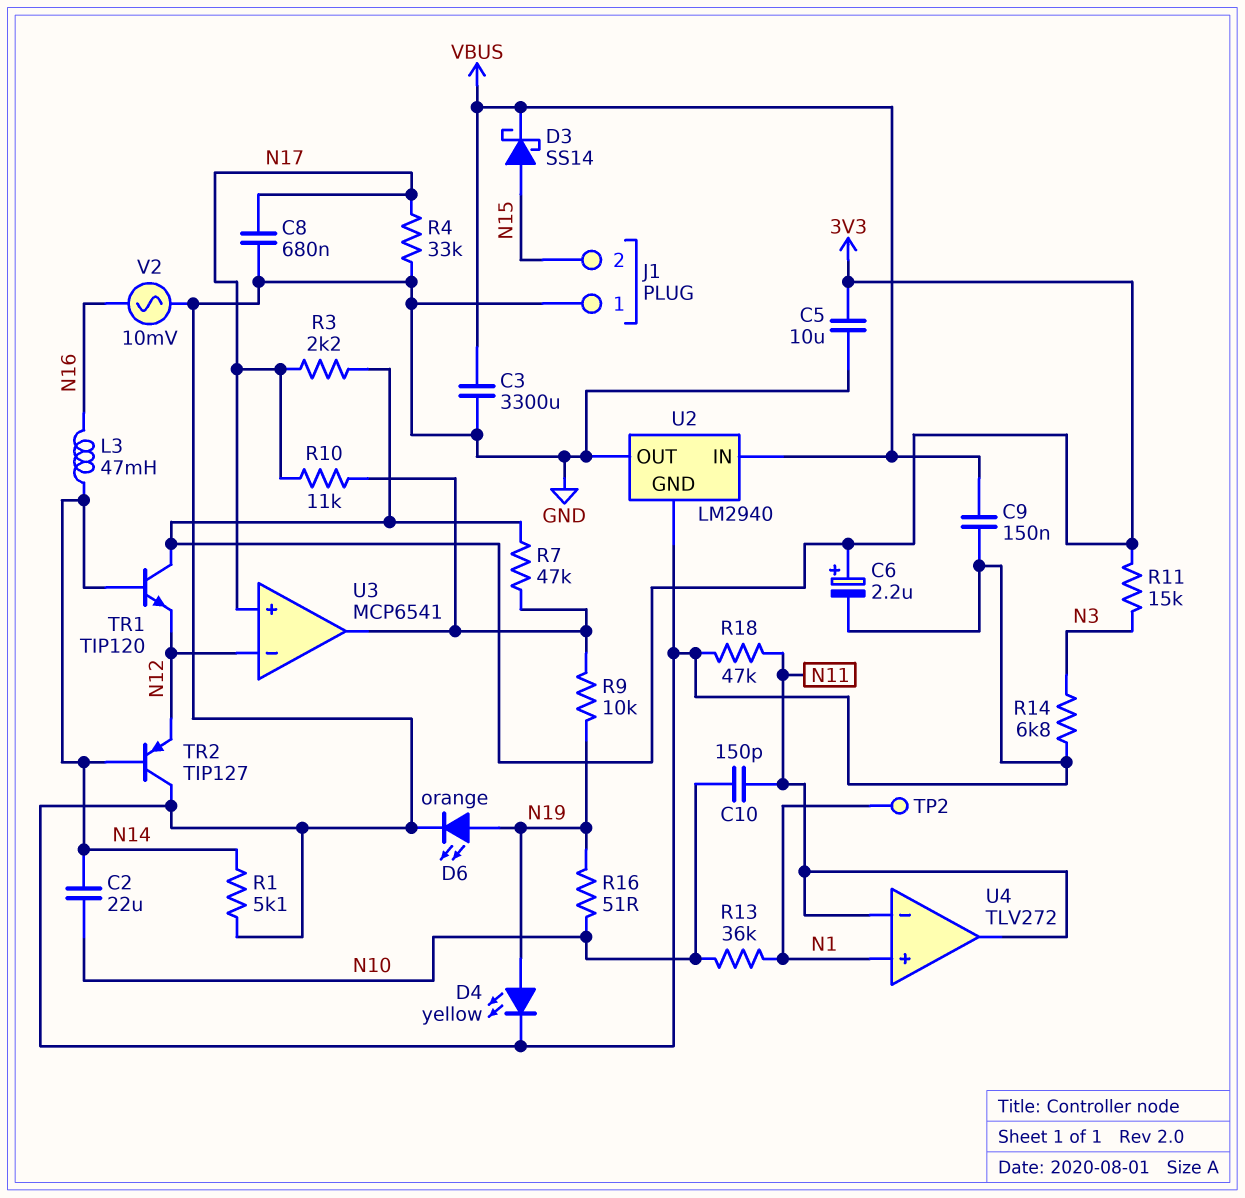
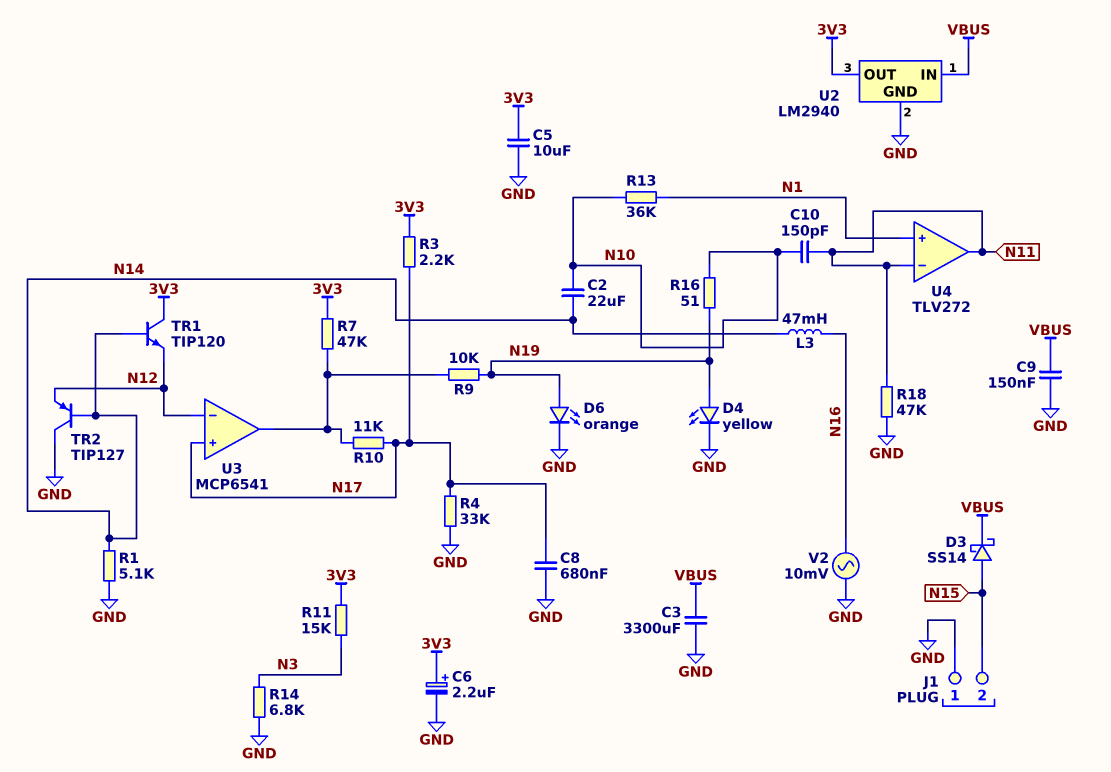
TP2: test point (N1) -> none
U2 pin OUT: GND -> 3V3

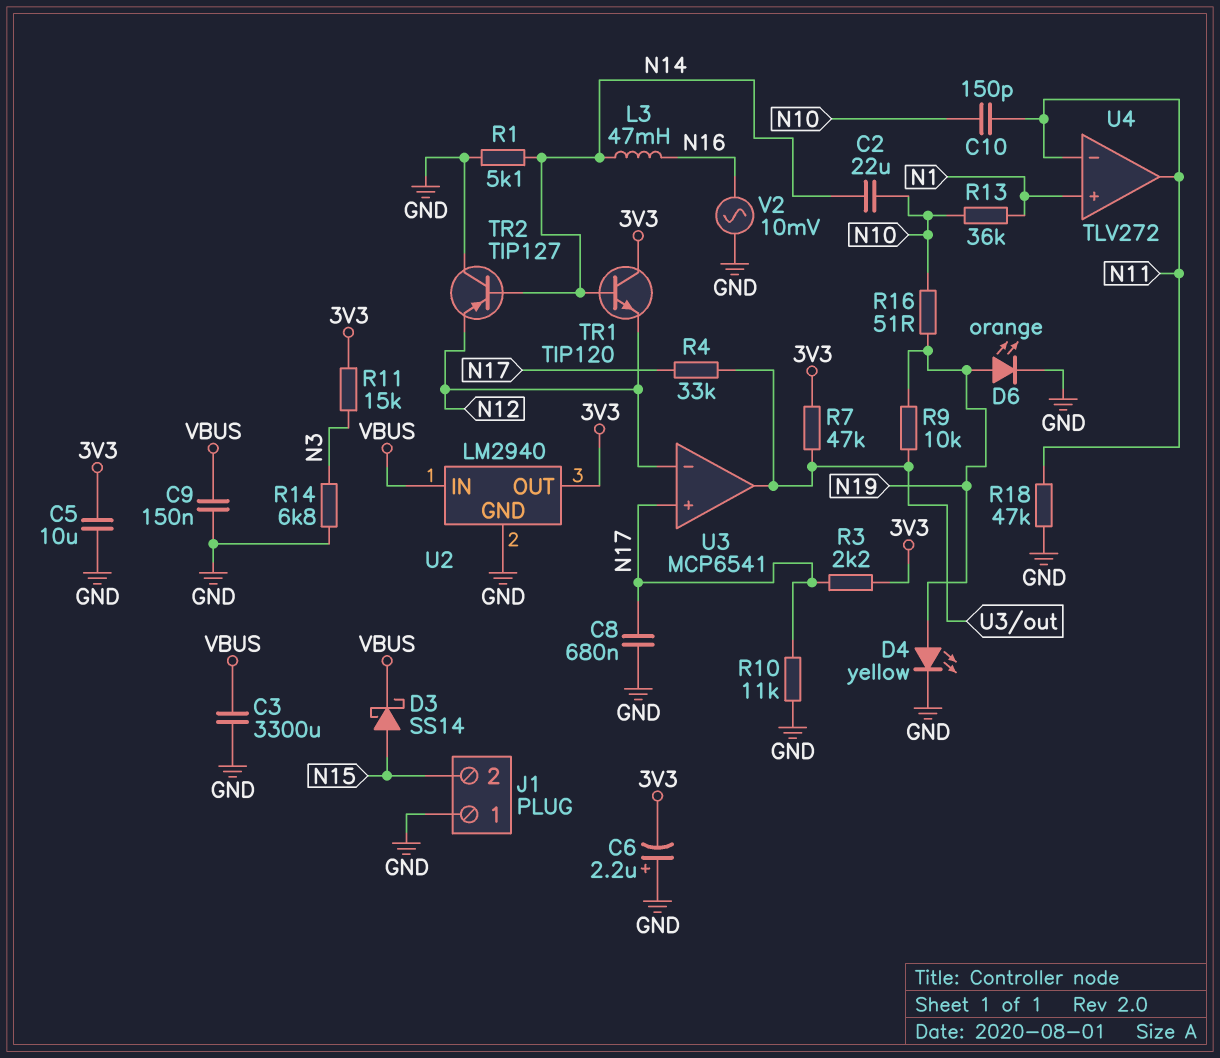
C6: 2.2uF (plus 3V3, minus GND) -> 2.2uF (plus GND, minus 3V3)
R4: 33k (GND, N17) -> 33k (N17, U3/out)
R10: 11k (N17, U3/out) -> 11k (GND, N17)

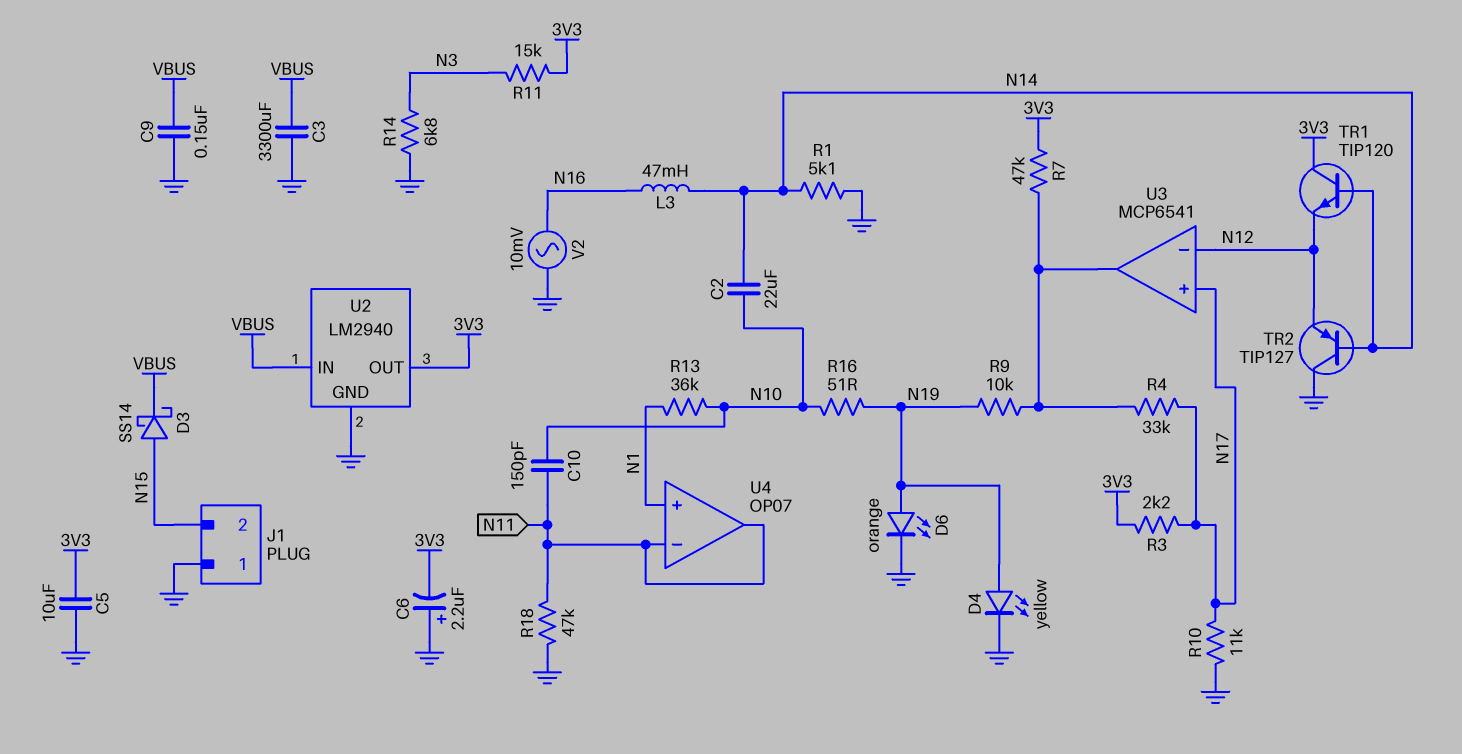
C8: 680nF (GND, N17) -> none
U4: TLV272 -> OP07

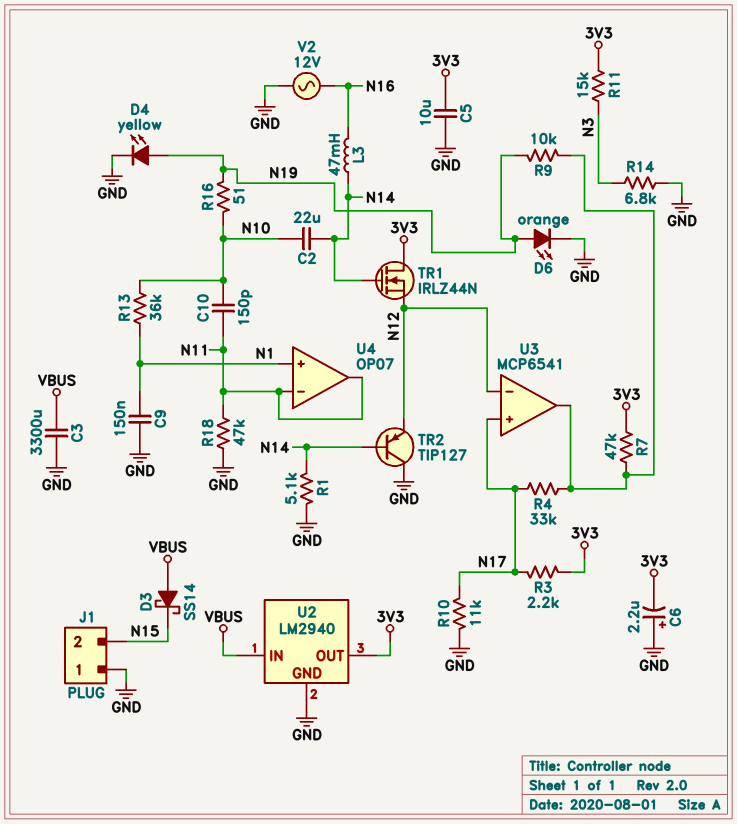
C9: 150nF (GND, VBUS) -> 150nF (GND, N1)
D3: schottky SS14 (A N15, K VBUS) -> schottky SS14 (A VBUS, K N15)
TR1: NPN TIP120 (B N14, C 3V3, E N12) -> NMOS IRLZ44N (G N14, D 3V3, S N12)
V2: AC 10mV (GND, N16) -> AC 12V (GND, N16)

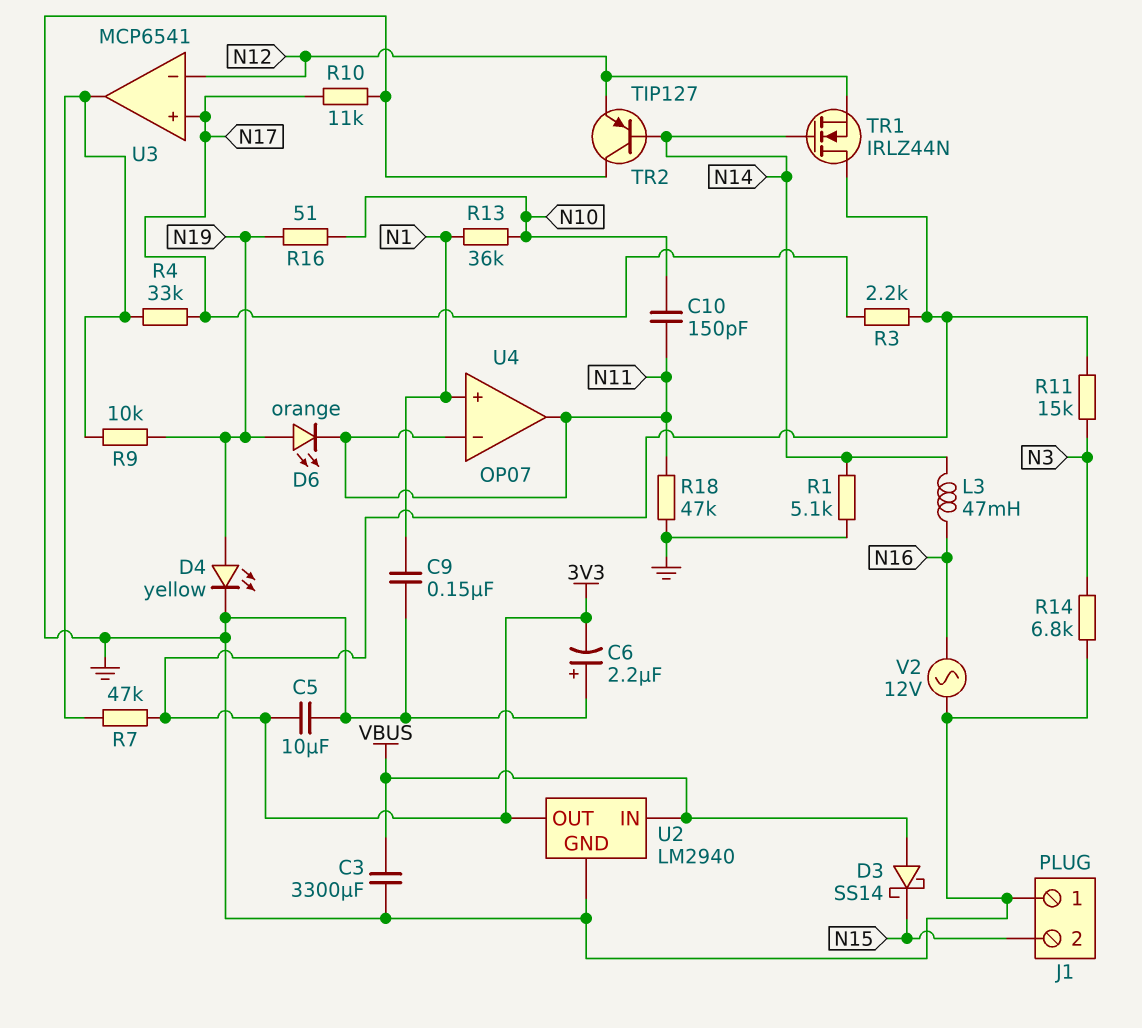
C2: 22uF (N10, N14) -> none
D6: LED orange (A N19, K GND) -> LED orange (A N19, K N11)

